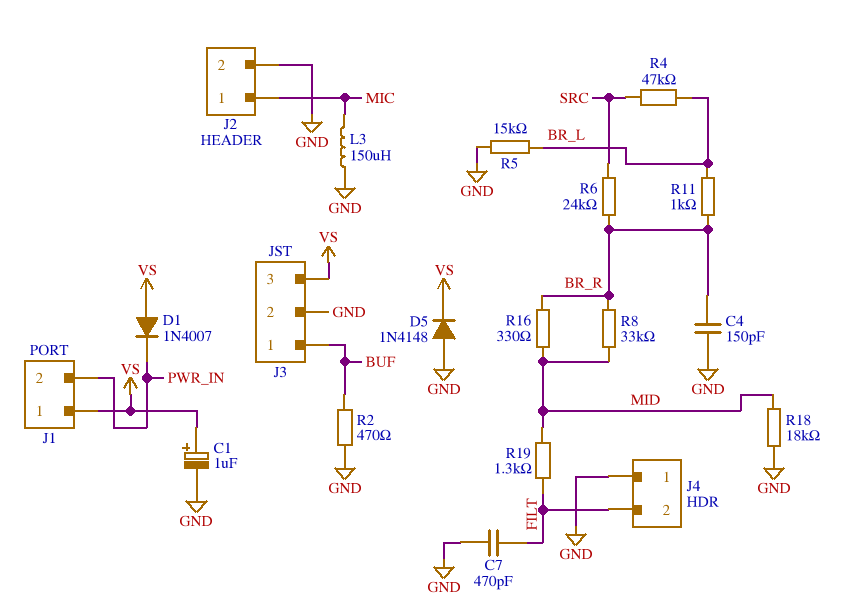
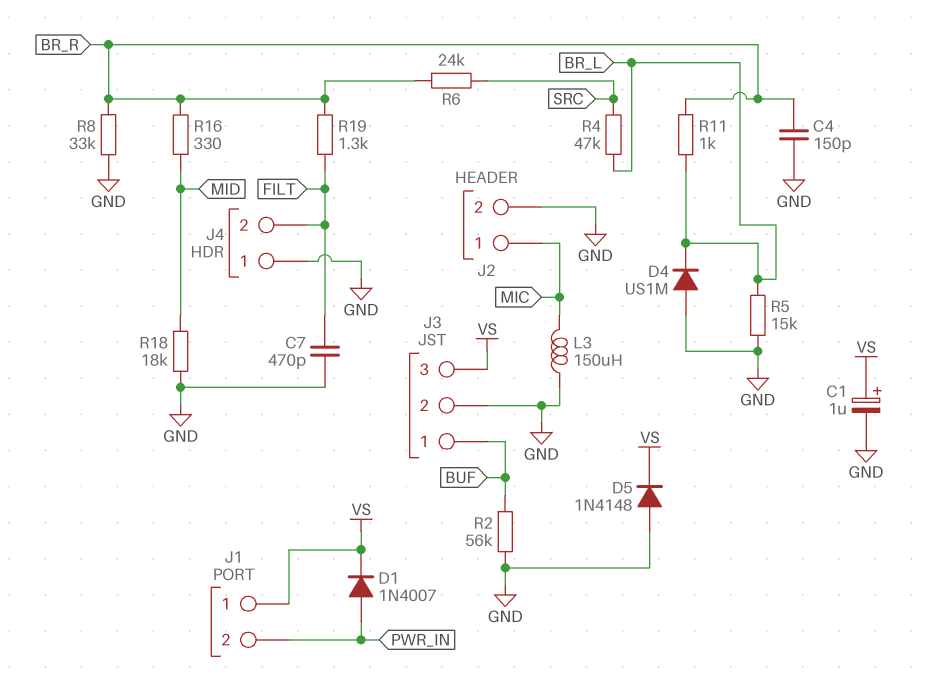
D1: diode 1N4007 (A VS, K PWR_IN) -> diode 1N4007 (A PWR_IN, K VS)
D4: none -> diode US1M (A GND, K BR_L)
R2: 470 (BUF, GND) -> 56k (BUF, GND)
R8: 33k (BR_R, MID) -> 33k (BR_R, GND)
R19: 1.3k (FILT, MID) -> 1.3k (BR_R, FILT)

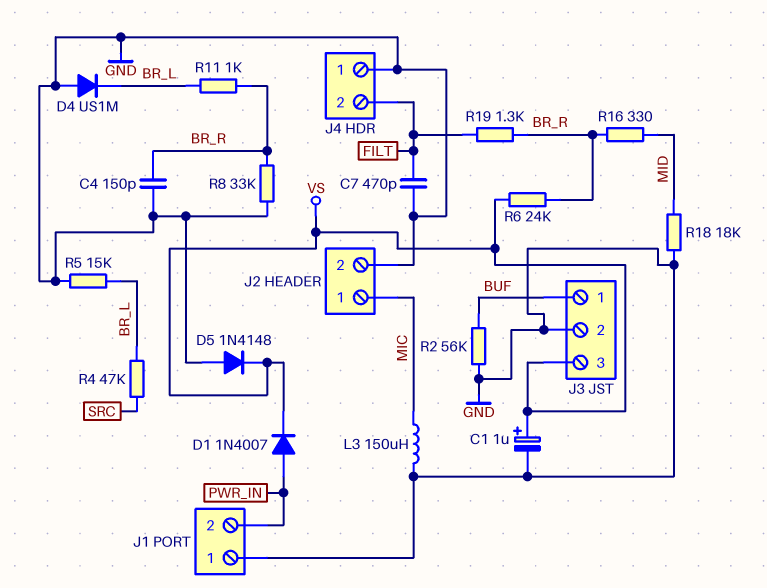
J1 pin 1: VS -> GND
R6: 24k (BR_R, SRC) -> 24k (BR_R, VS)

